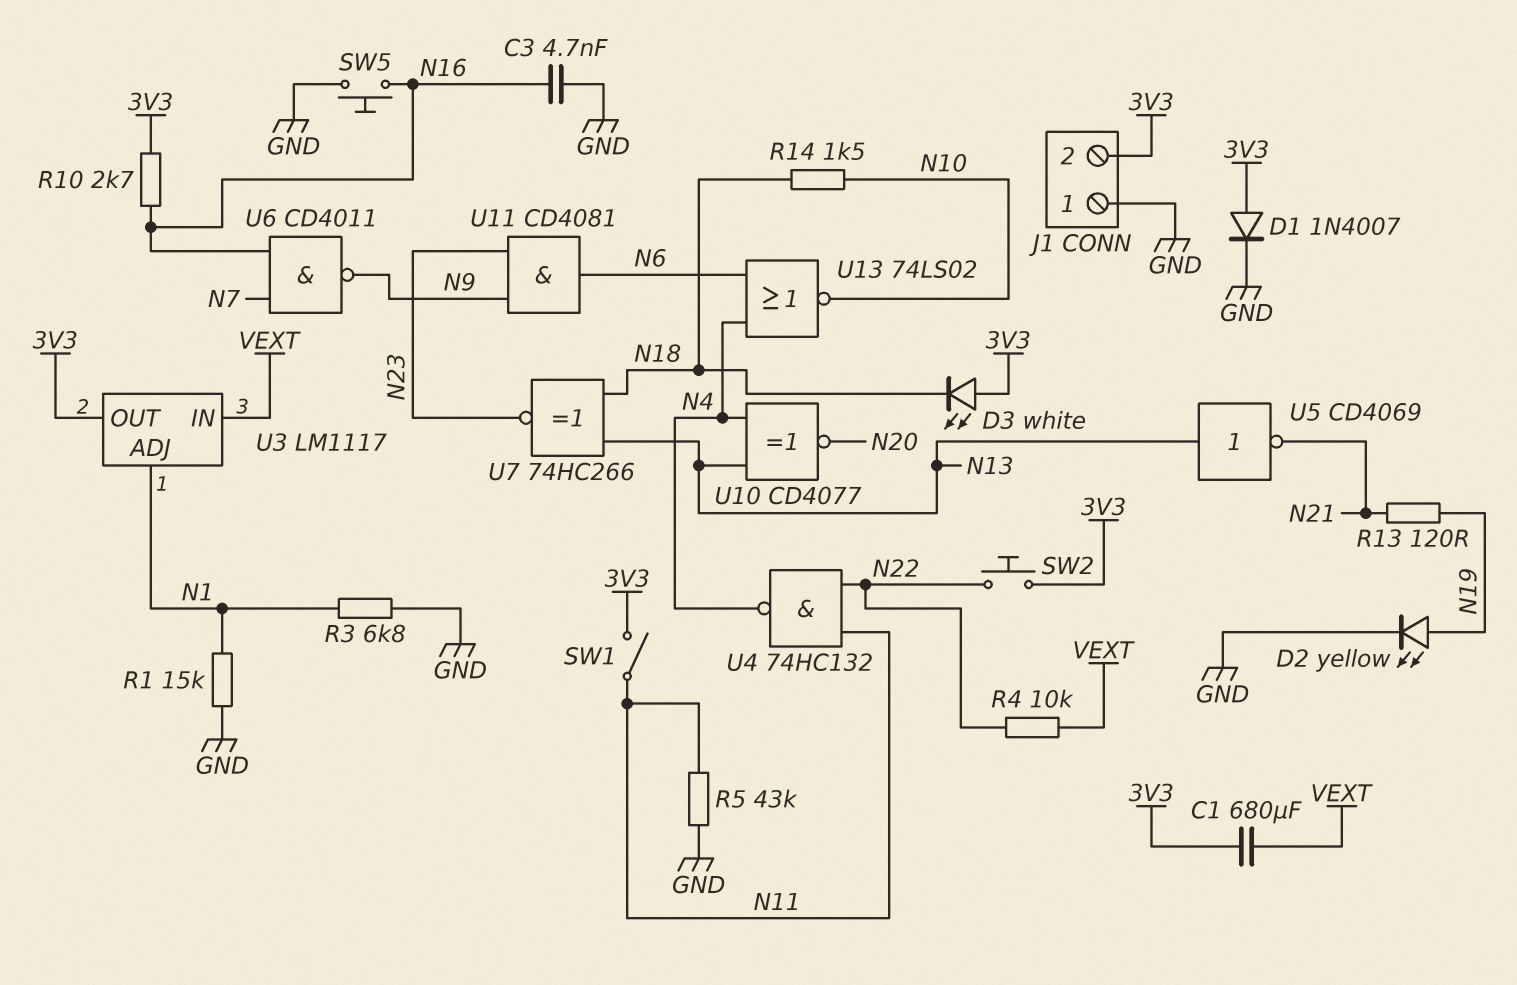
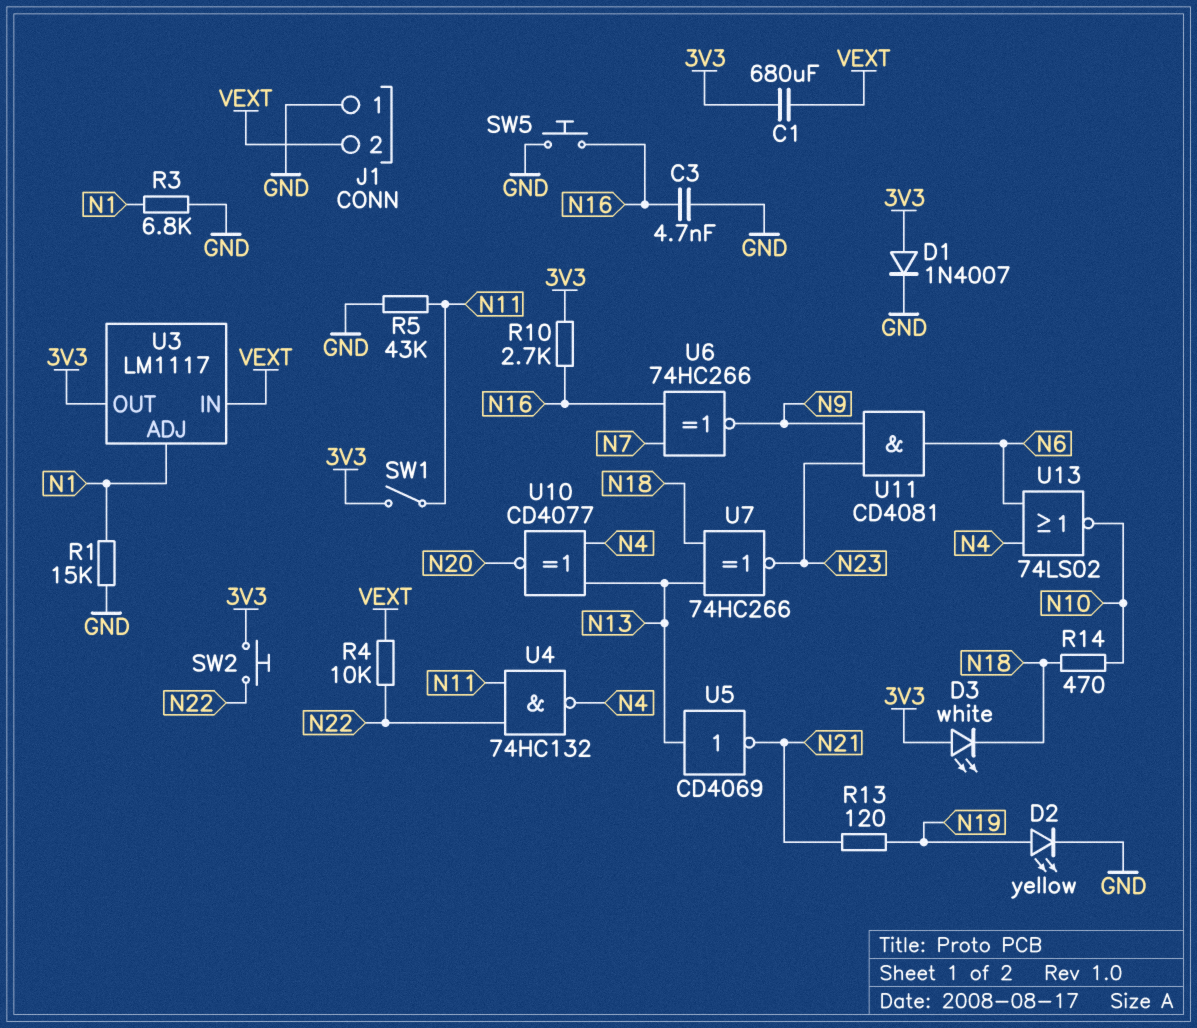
J1 pin 2: 3V3 -> VEXT
R14: 1.5k (N10, N18) -> 470 (N10, N18)
U6: NAND CD4011 (in N7, in N16, out N9) -> XNOR 74HC266 (in N7, in N16, out N9)

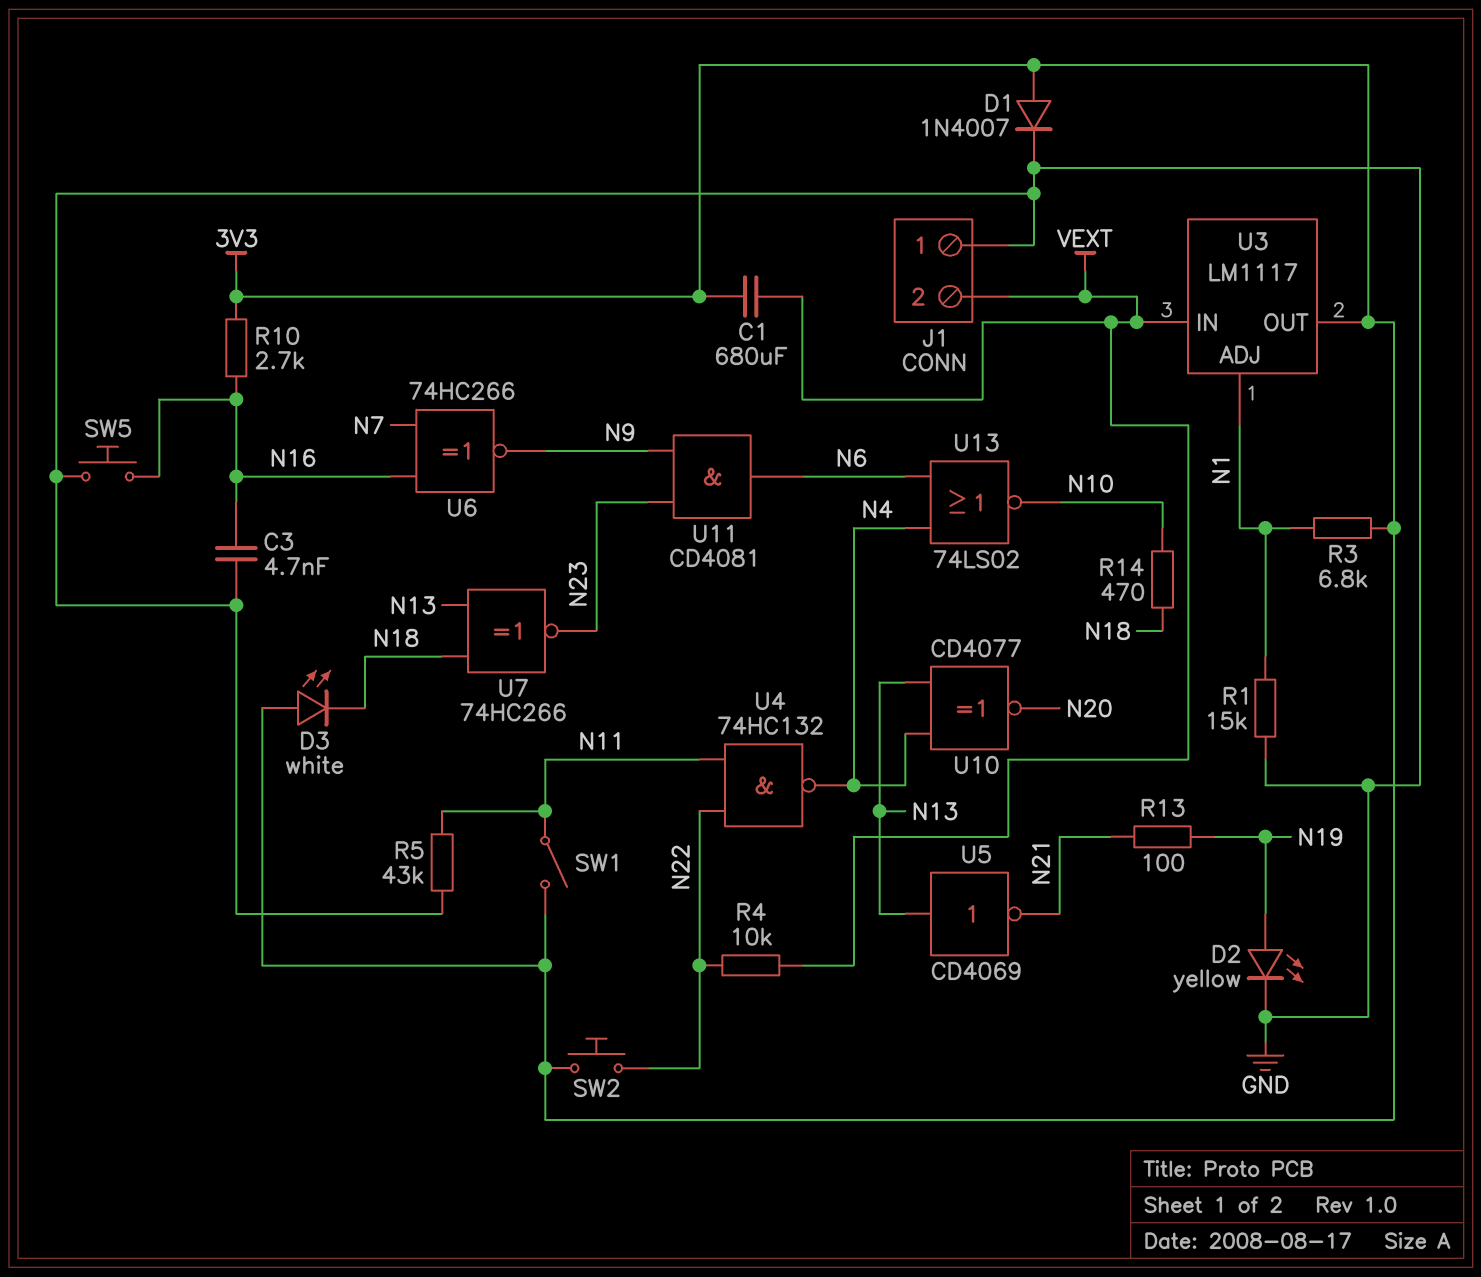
R3: 6.8k (GND, N1) -> 6.8k (3V3, N1)
R13: 120 (N19, N21) -> 100 (N19, N21)

